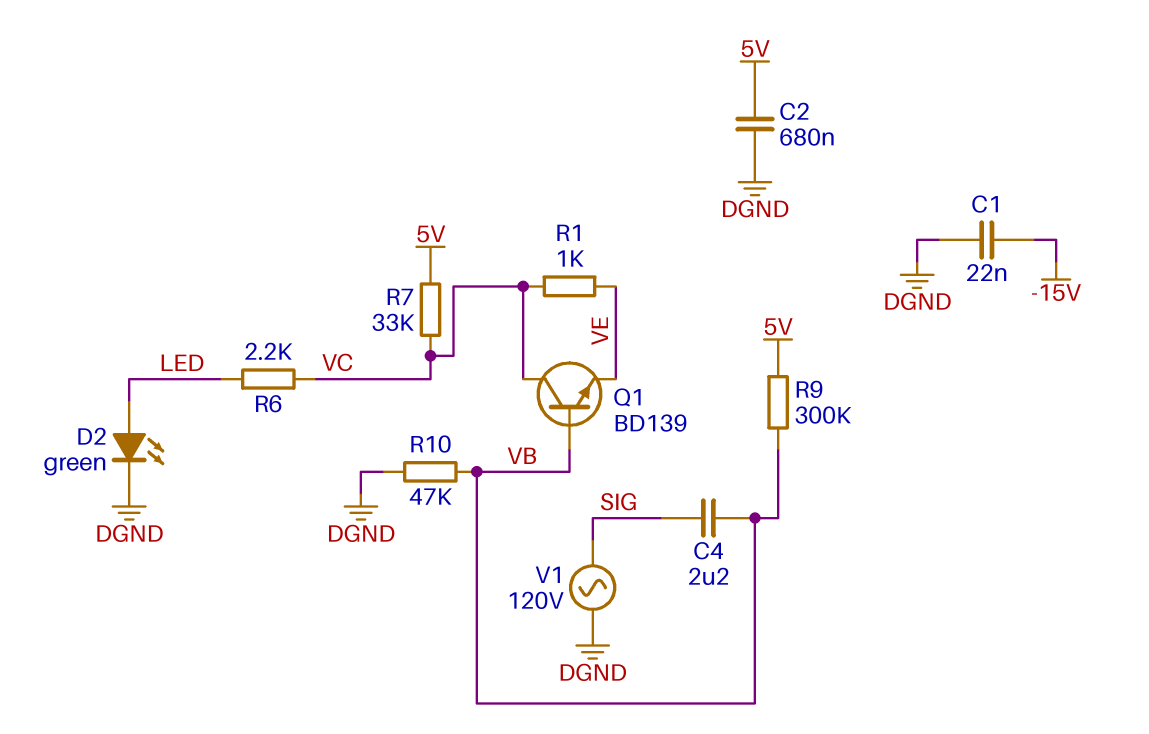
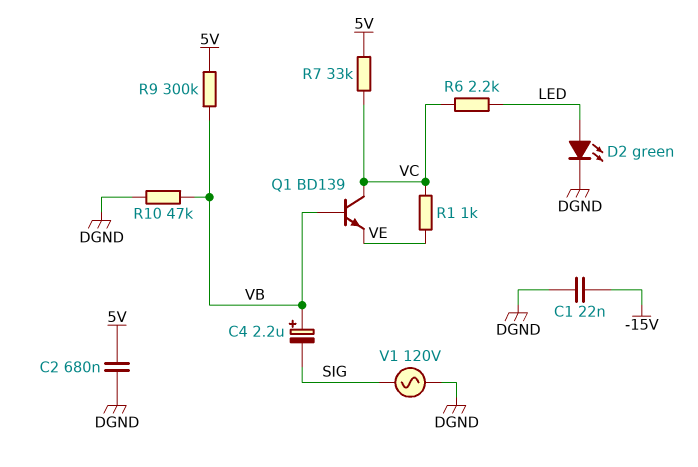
C4: 2.2uF (SIG, VB) -> 2.2uF (plus VB, minus SIG)

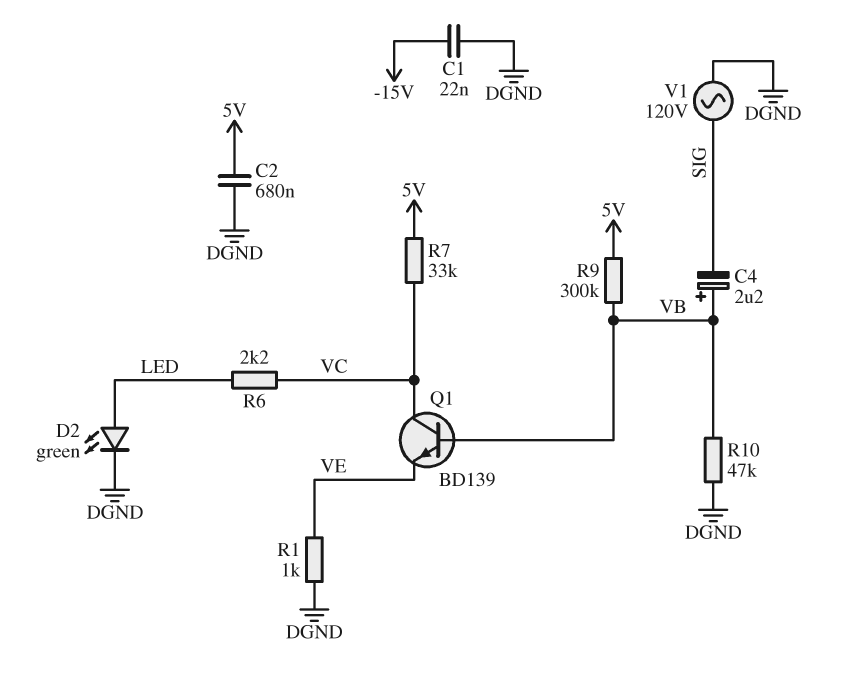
R1: 1k (VC, VE) -> 1k (DGND, VE)

